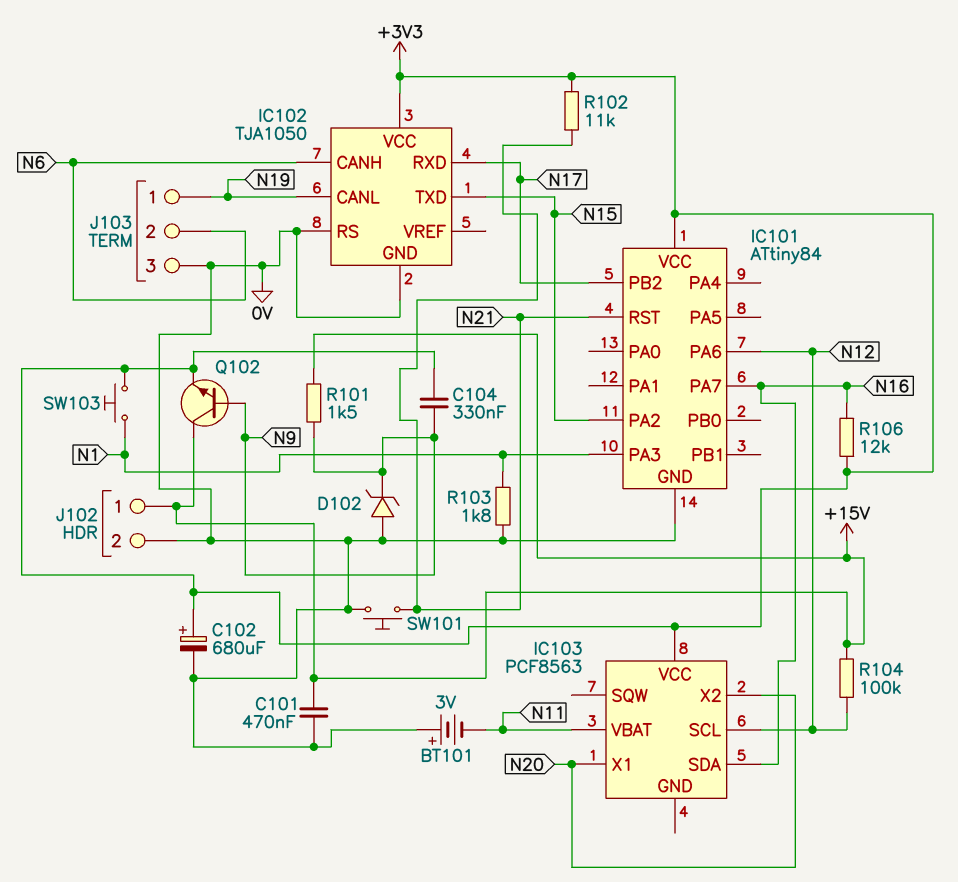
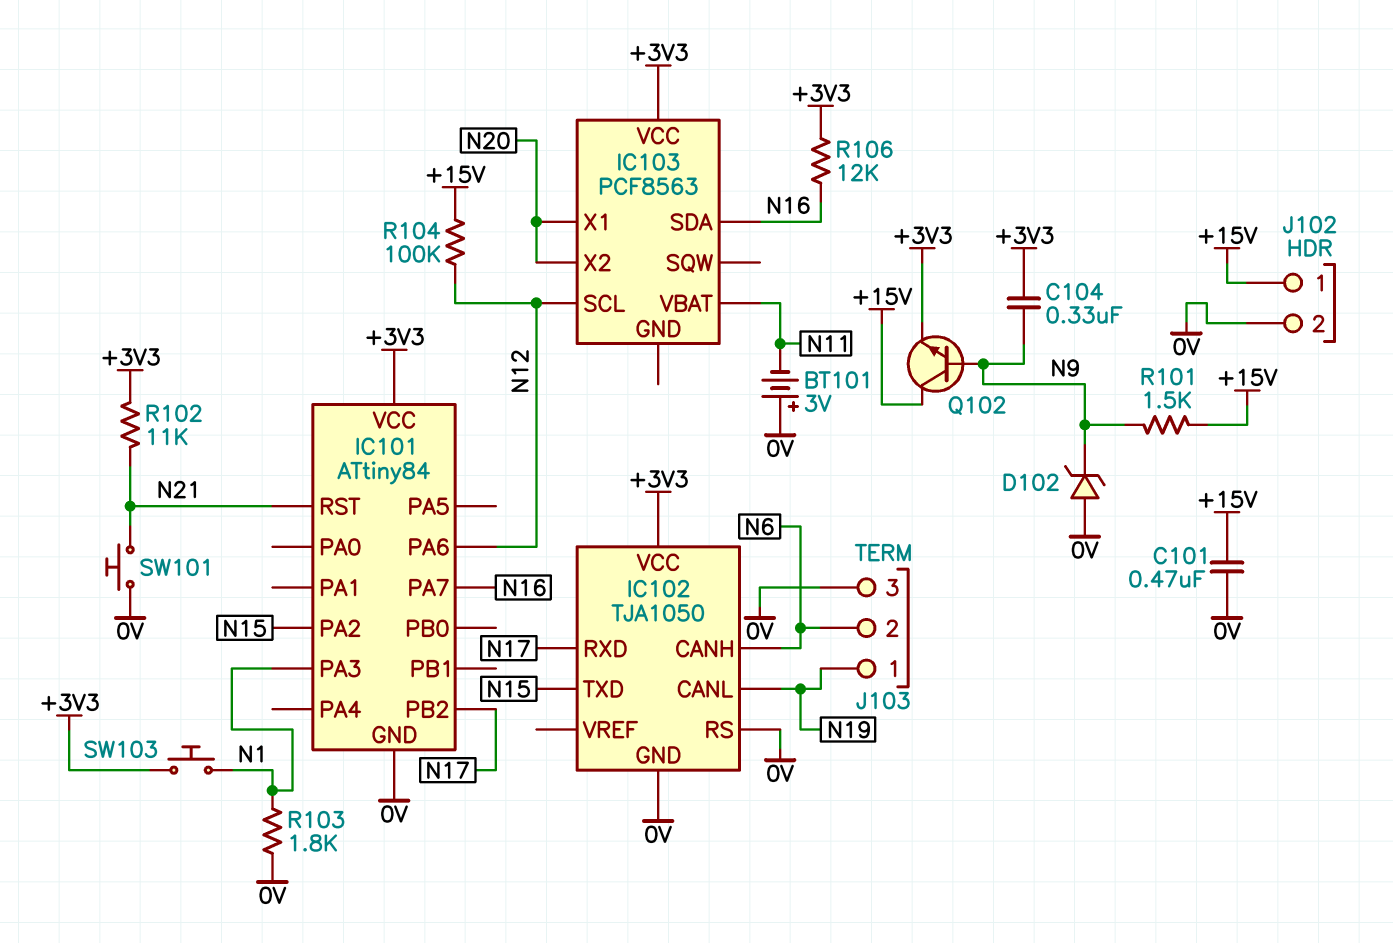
C102: 680uF (plus +3V3, minus 0V) -> none

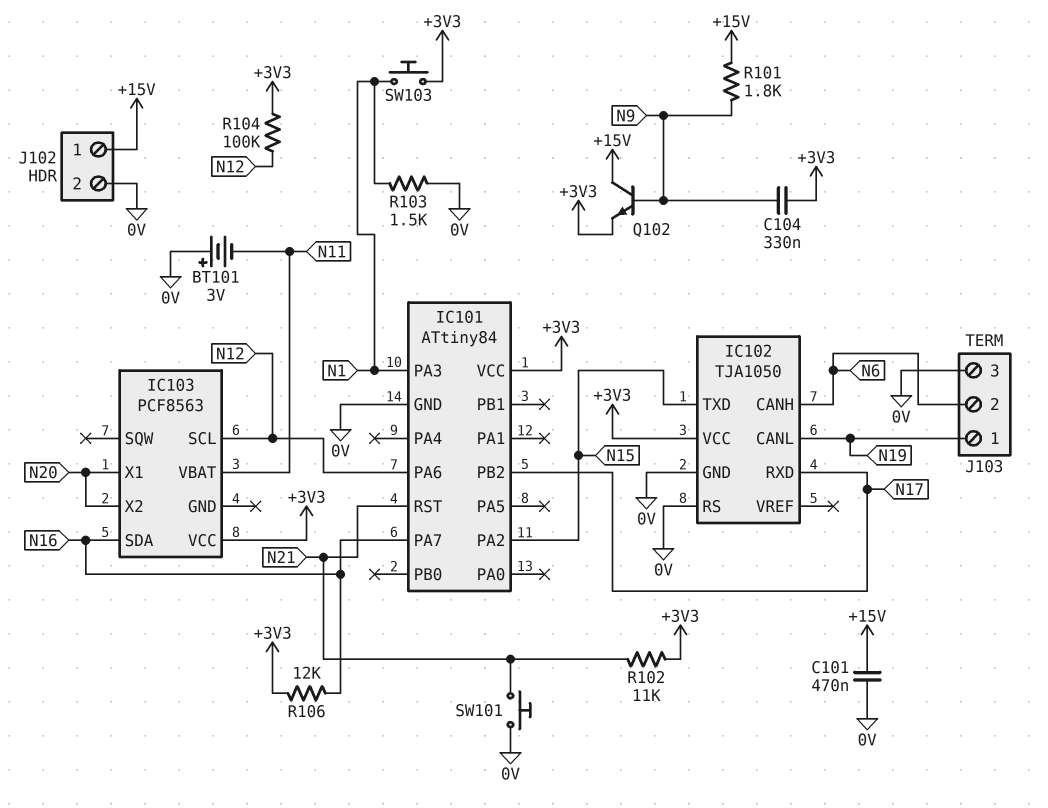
D102: zener (A 0V, K N9) -> none
R101: 1.5k (+15V, N9) -> 1.8k (+15V, N9)
R103: 1.8k (0V, N1) -> 1.5k (0V, N1)
R104: 100k (+15V, N12) -> 100k (+3V3, N12)

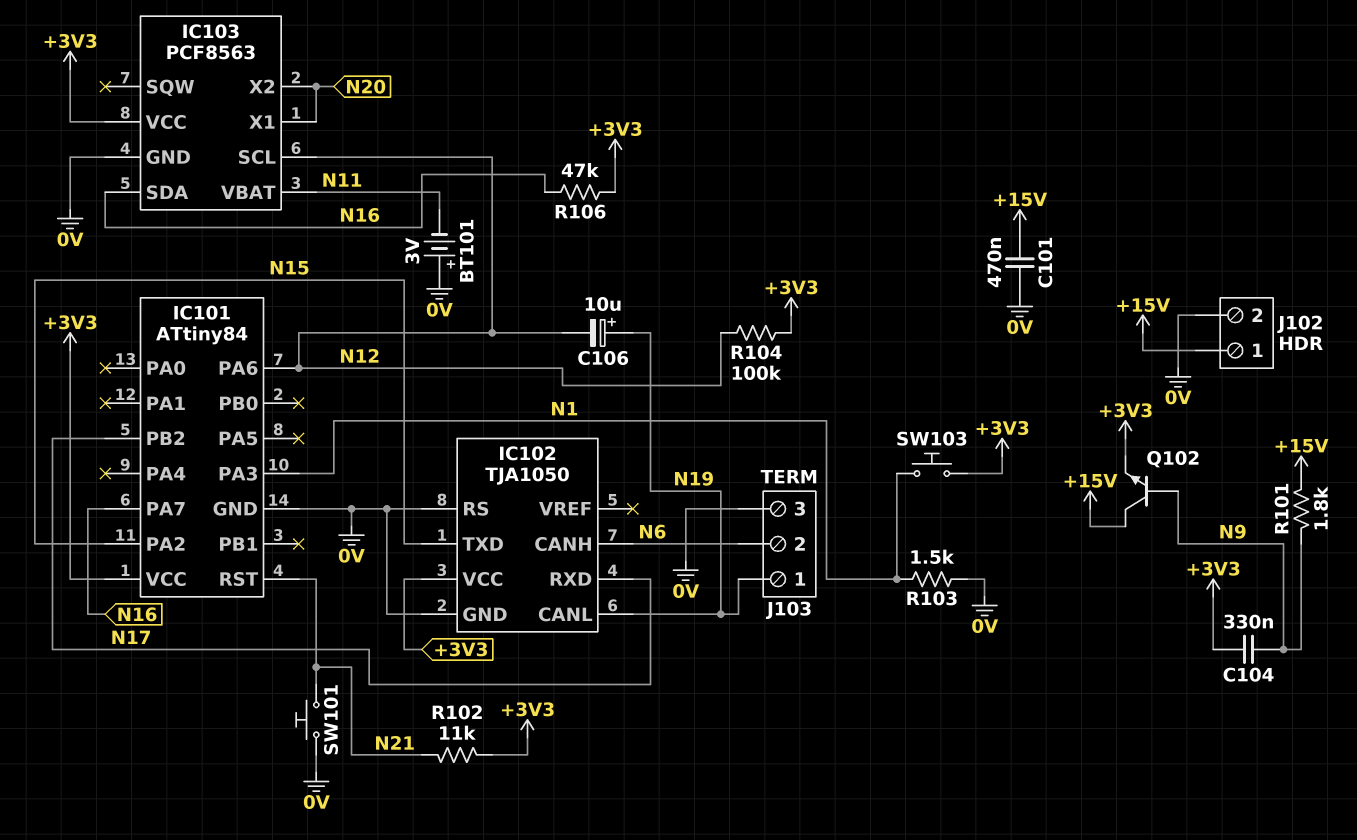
C106: none -> 10uF (plus N19, minus N12)
IC103 pin GND: none -> 0V
R106: 12k (+3V3, N16) -> 47k (+3V3, N16)

